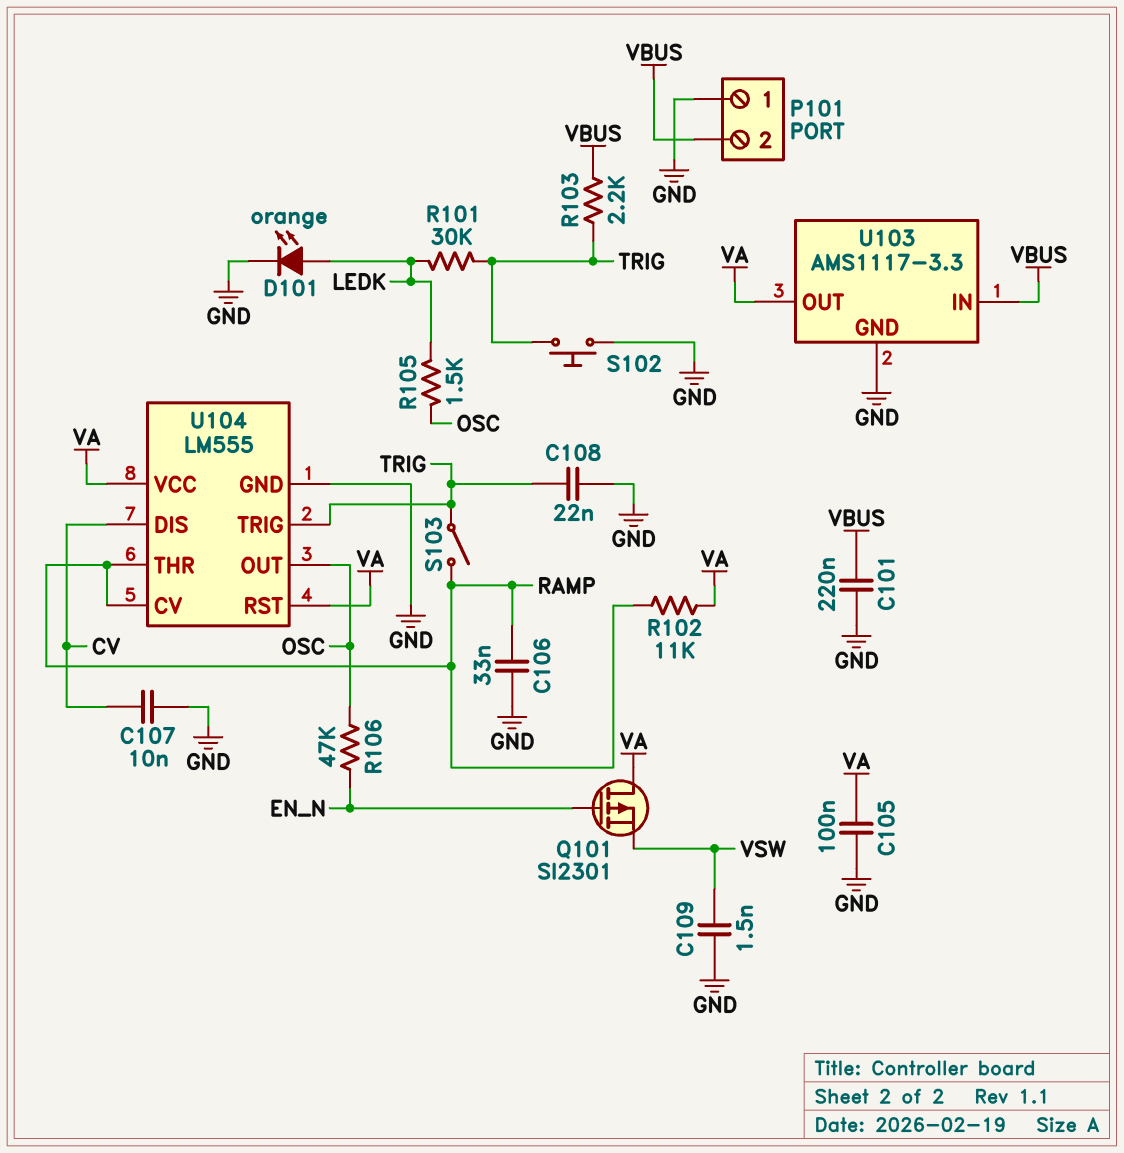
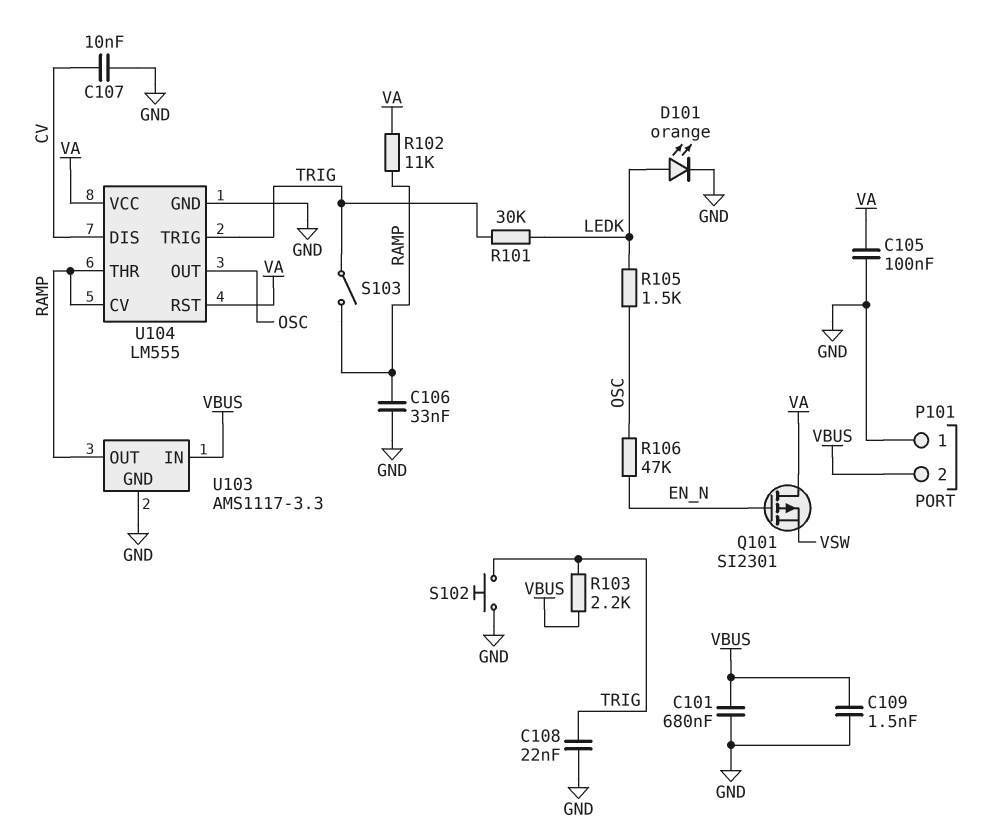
C101: 220nF (GND, VBUS) -> 680nF (GND, VBUS)
C109: 1.5nF (GND, VSW) -> 1.5nF (GND, VBUS)
U103 pin OUT: VA -> RAMP

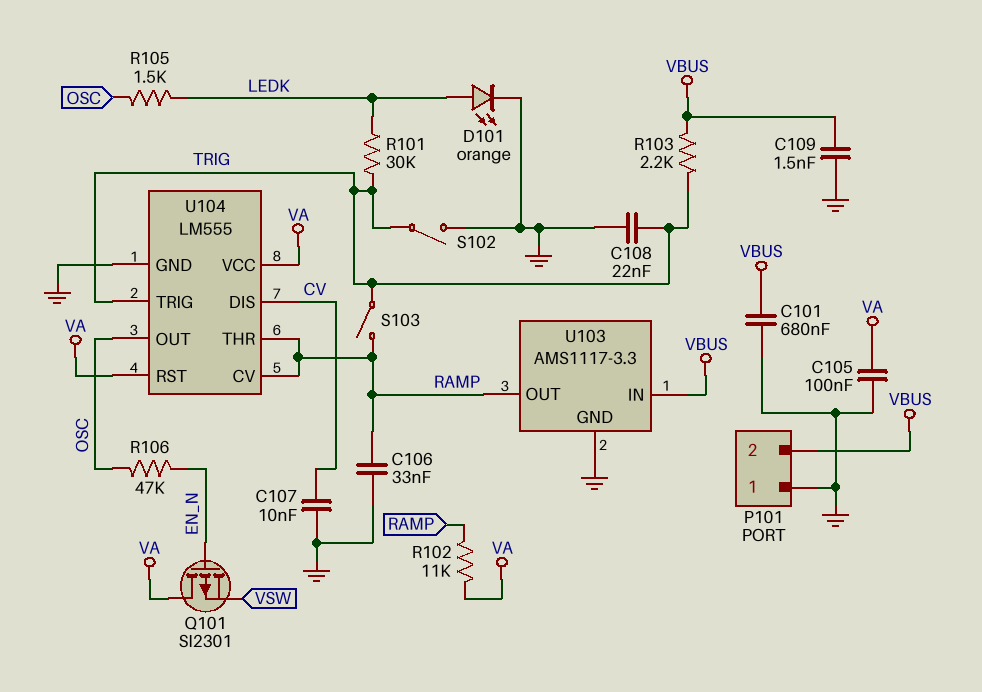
S102: button (GND, TRIG) -> switch (GND, TRIG)

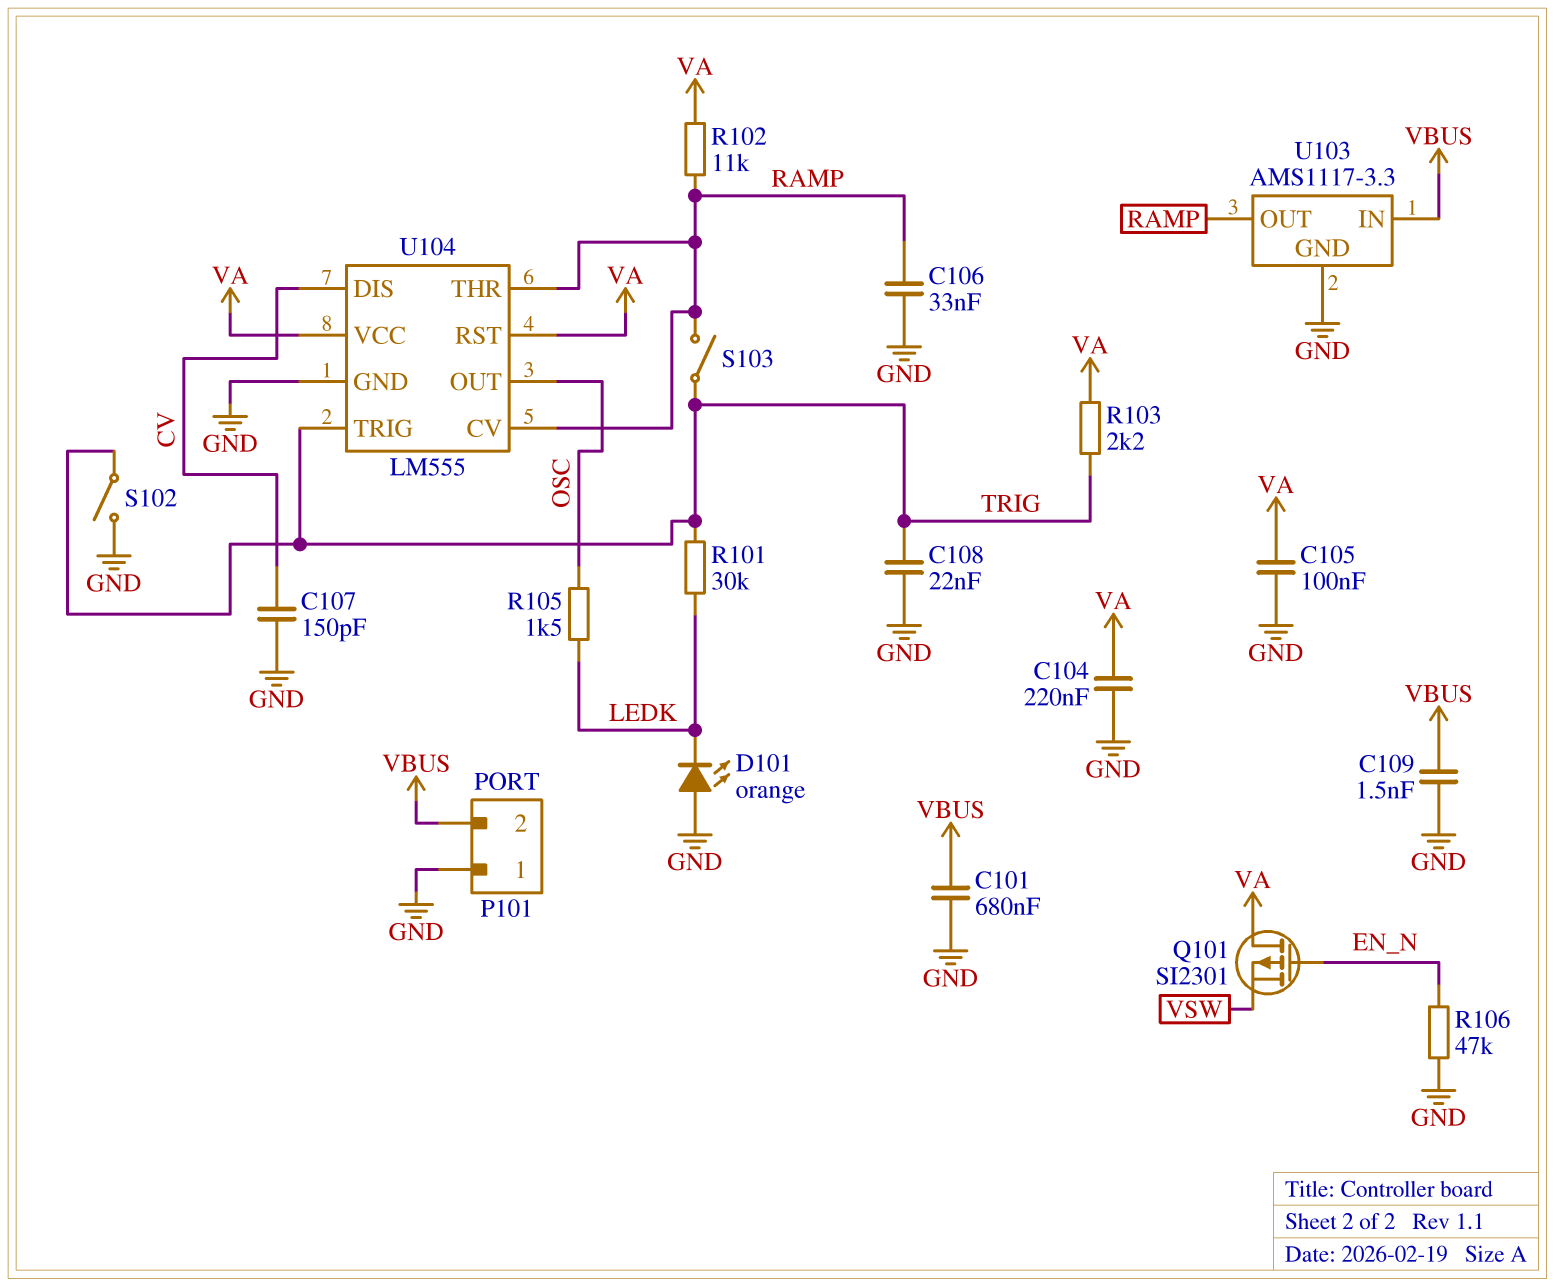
C104: none -> 220nF (GND, VA)
C107: 10nF (CV, GND) -> 150pF (CV, GND)
D101: LED orange (A LEDK, K GND) -> LED orange (A GND, K LEDK)
R103: 2.2k (TRIG, VBUS) -> 2.2k (TRIG, VA)
R106: 47k (EN_N, OSC) -> 47k (EN_N, GND)

